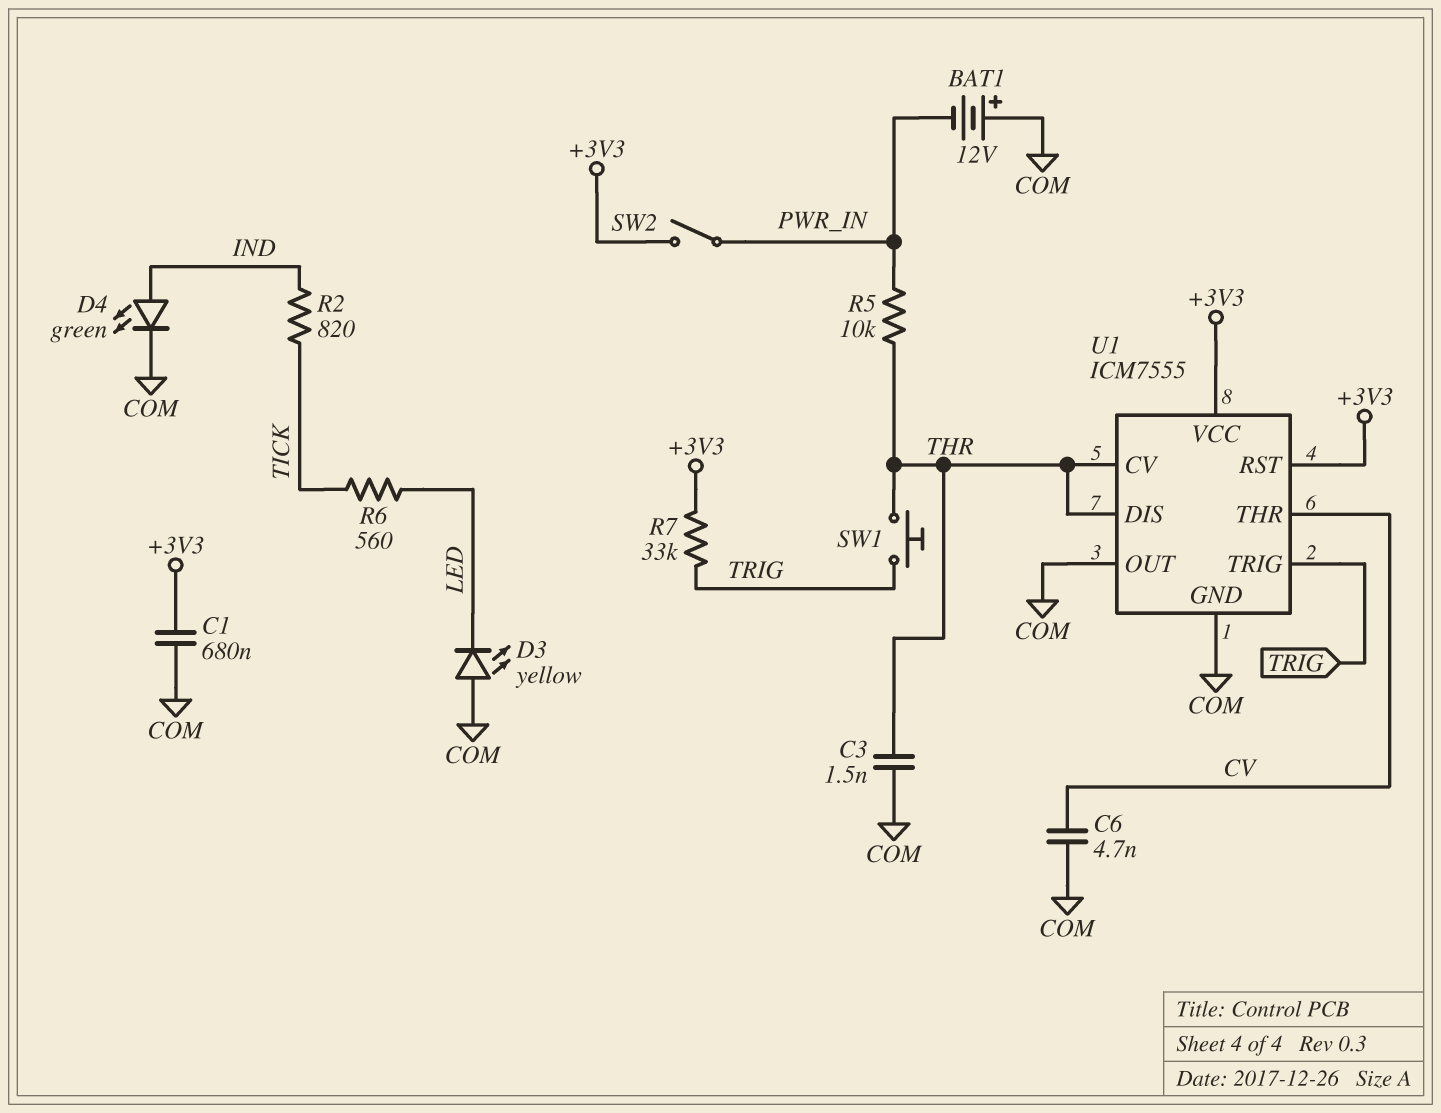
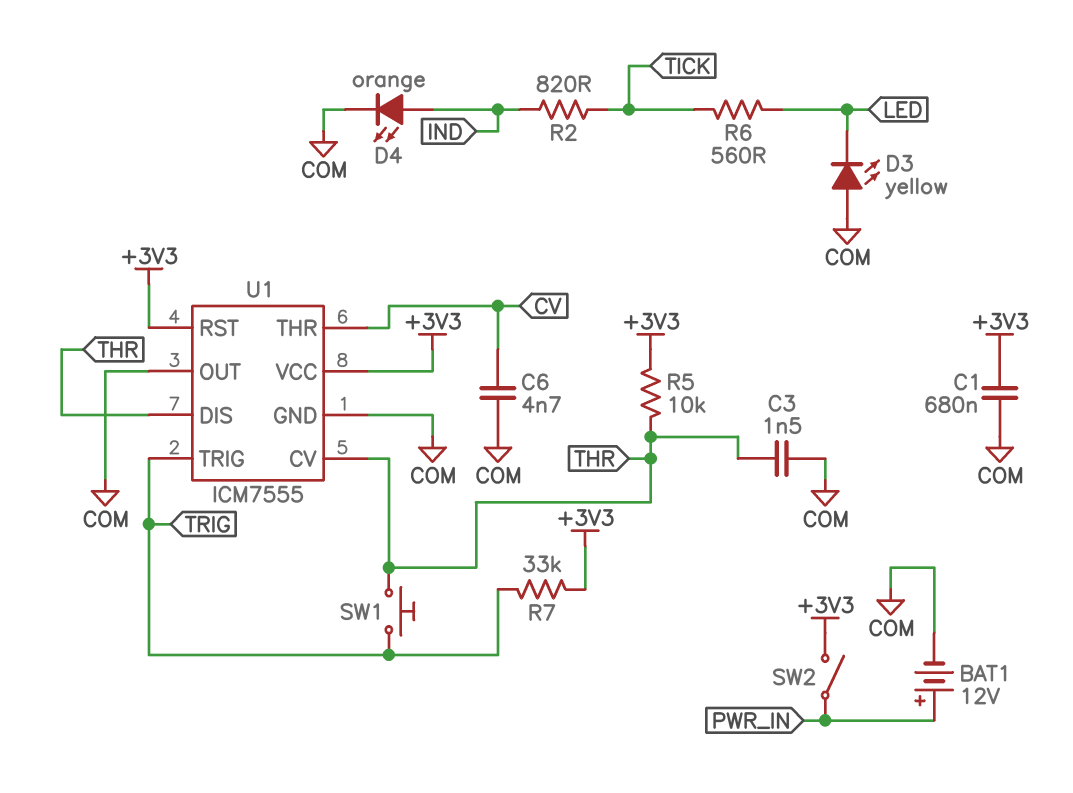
BAT1: 12V (plus COM, minus PWR_IN) -> 12V (plus PWR_IN, minus COM)
D4: LED green (A IND, K COM) -> LED orange (A IND, K COM)
R5: 10k (PWR_IN, THR) -> 10k (+3V3, THR)

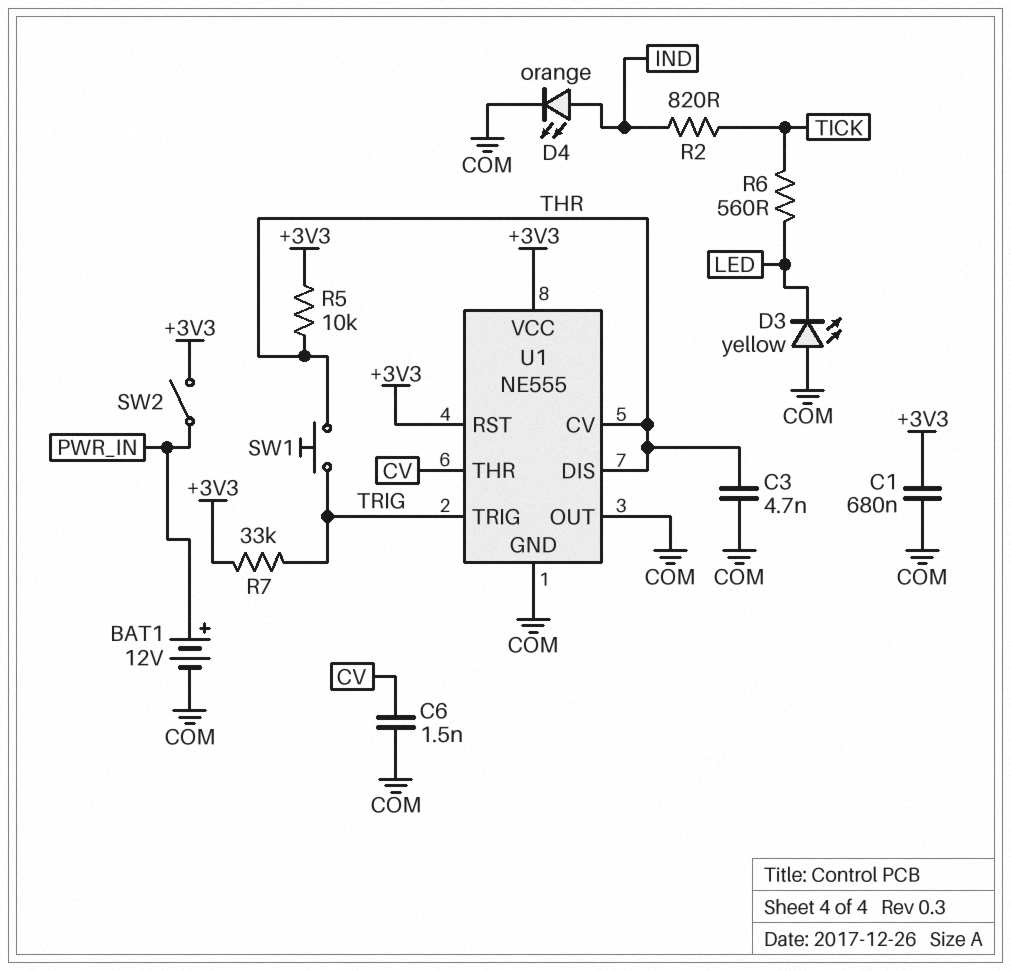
C3: 1.5nF (COM, THR) -> 4.7nF (COM, THR)
C6: 4.7nF (COM, CV) -> 1.5nF (COM, CV)
U1: ICM7555 -> NE555

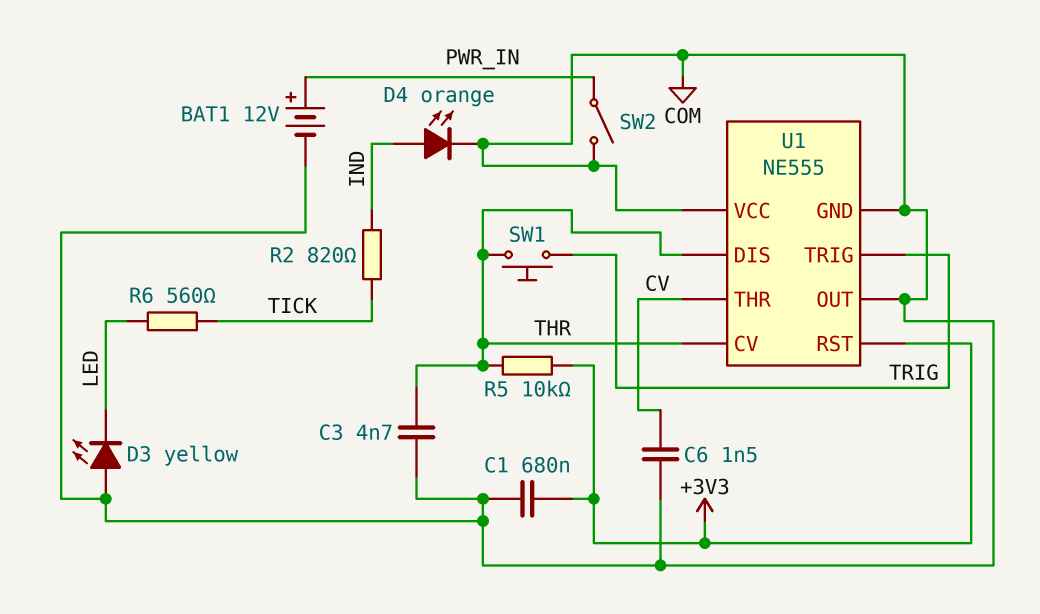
R7: 33k (+3V3, TRIG) -> none
SW2: switch (+3V3, PWR_IN) -> switch (COM, PWR_IN)
U1 pin VCC: +3V3 -> COM

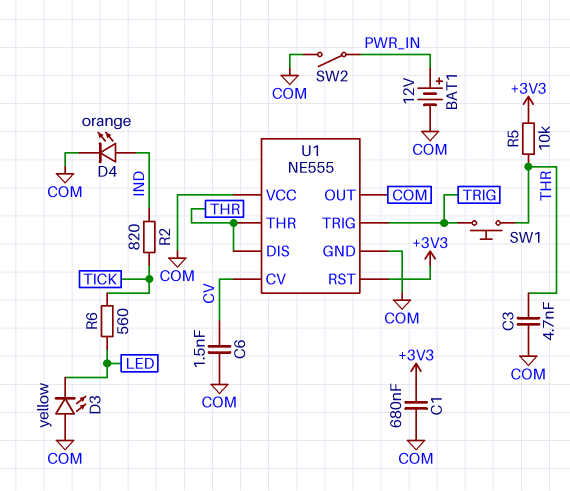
U1 pin CV: THR -> CV
U1 pin THR: CV -> THR

